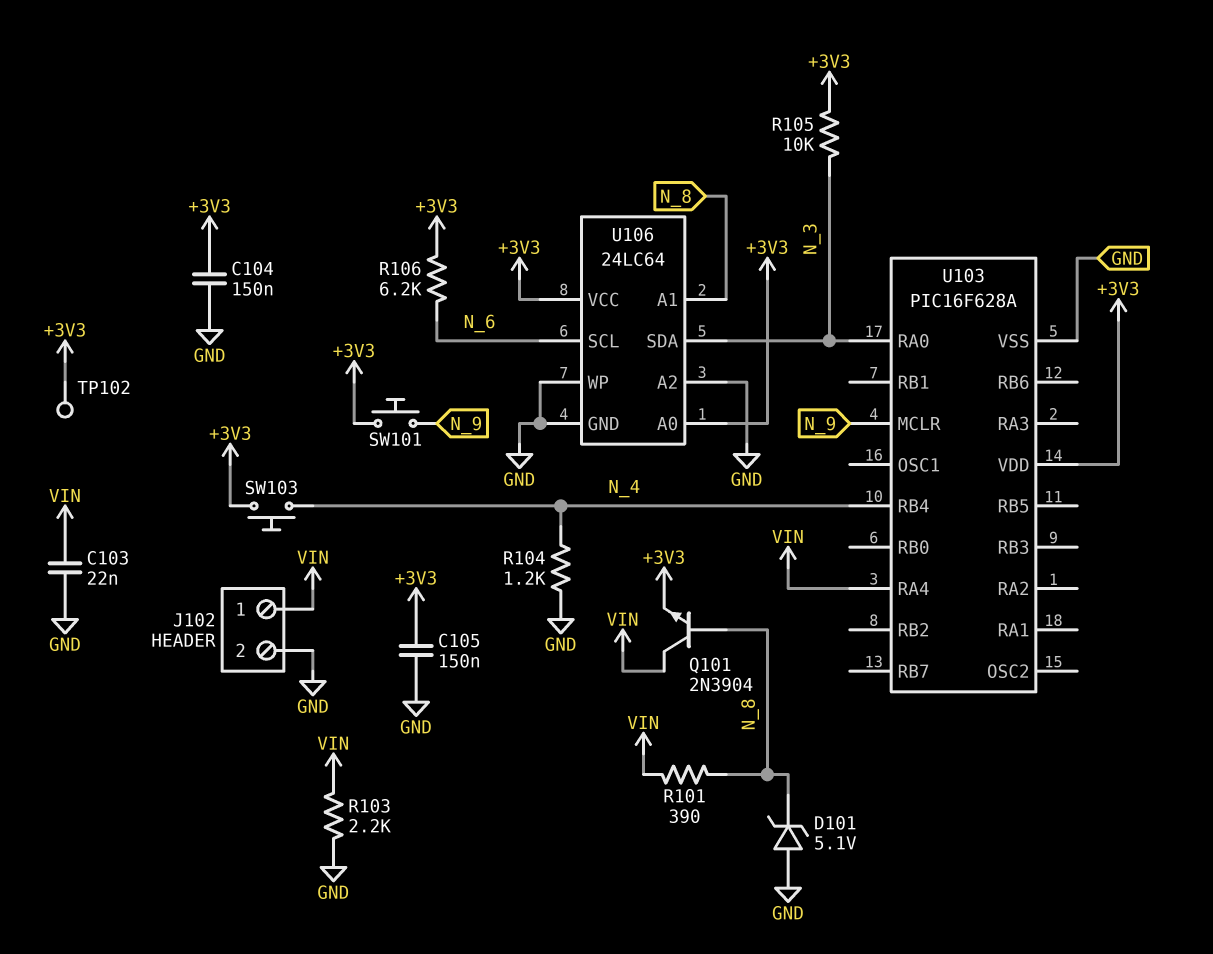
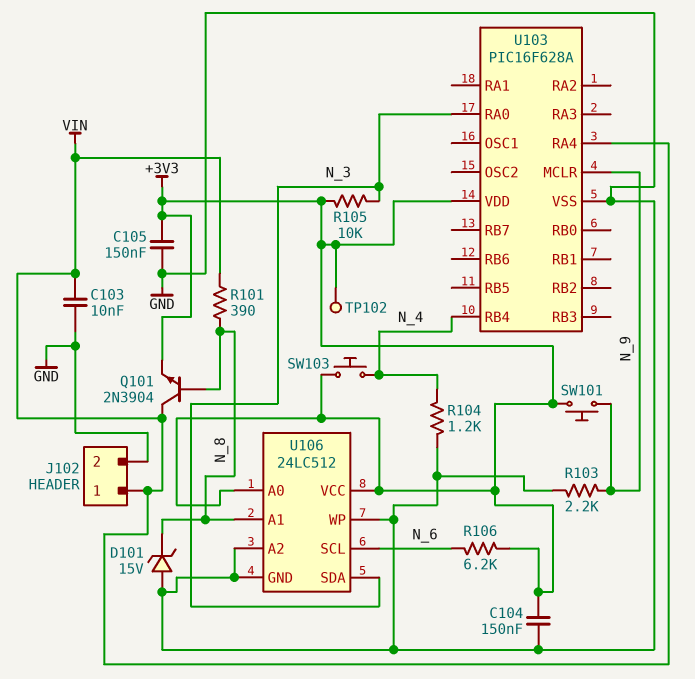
C103: 22nF (GND, VIN) -> 10nF (GND, VIN)
D101: zener 5.1V (A GND, K N_8) -> zener 15V (A GND, K N_8)
R103: 2.2k (GND, VIN) -> 2.2k (GND, N_9)
U106: 24LC64 -> 24LC512

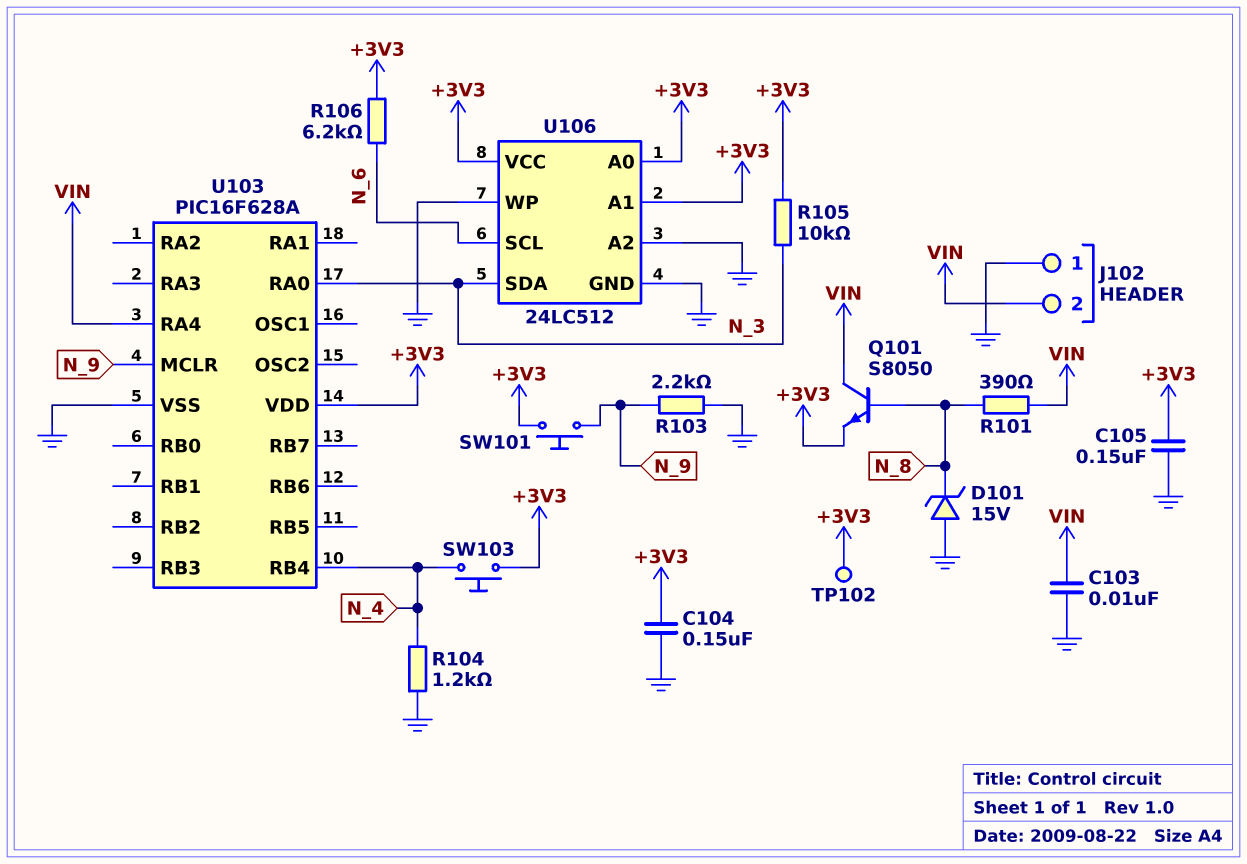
J102 pin 1: VIN -> GND
J102 pin 2: GND -> VIN
Q101: NPN 2N3904 (B N_8, C VIN, E +3V3) -> NPN S8050 (B N_8, C VIN, E +3V3)
U106 pin A1: N_8 -> +3V3

